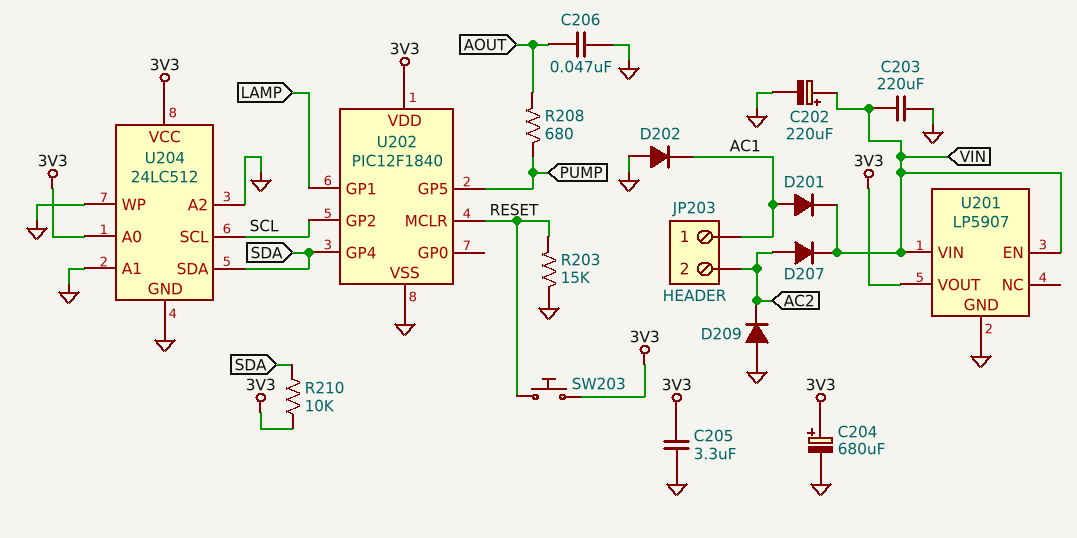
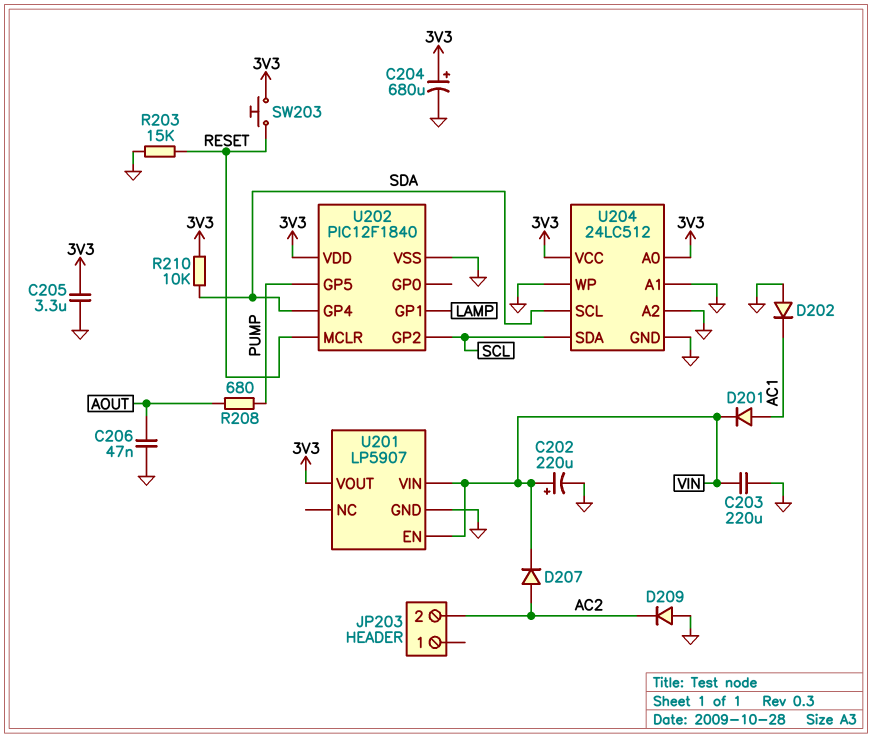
JP203 pin 1: AC1 -> none
U204 pin SCL: SCL -> SDA
U204 pin SDA: SDA -> SCL

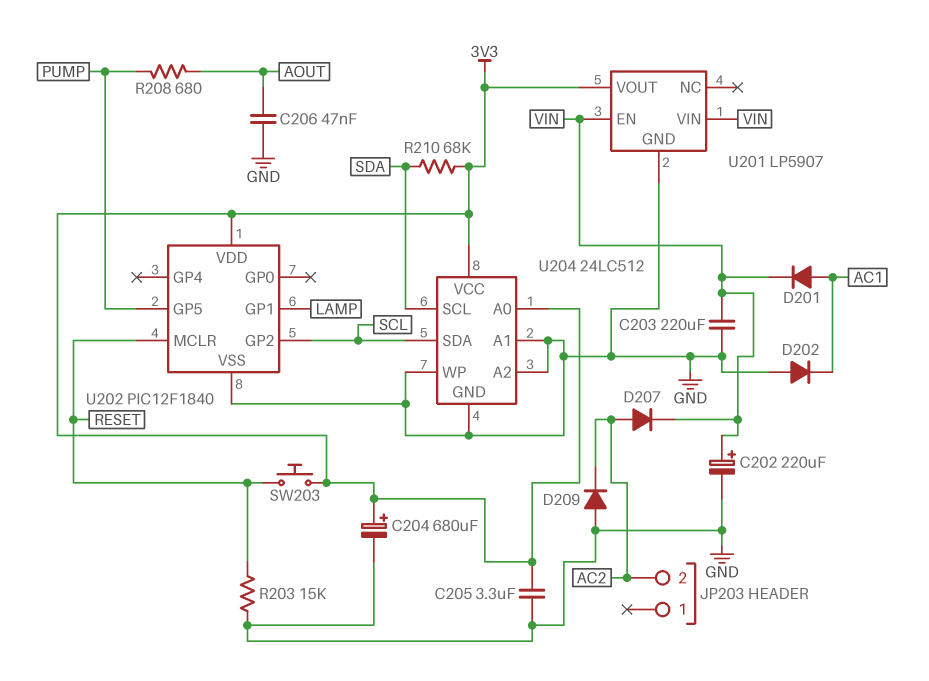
R210: 10k (3V3, SDA) -> 68k (3V3, SDA)
U202 pin GP4: SDA -> none

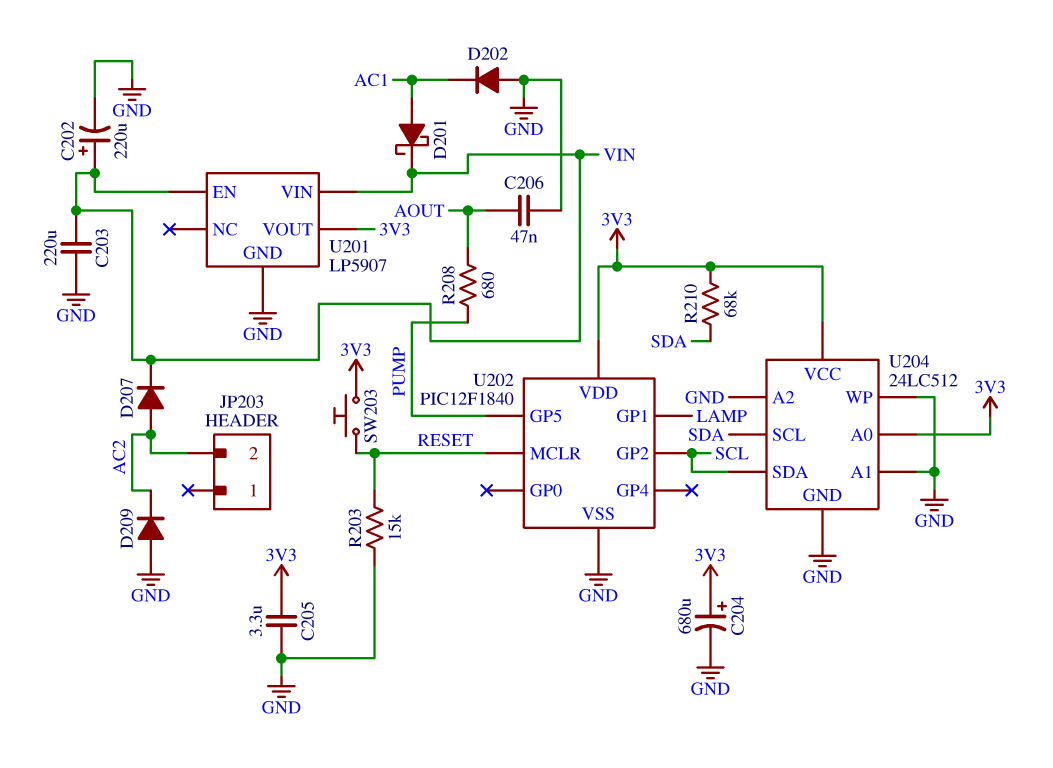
D201: diode (A AC1, K VIN) -> schottky (A AC1, K VIN)

